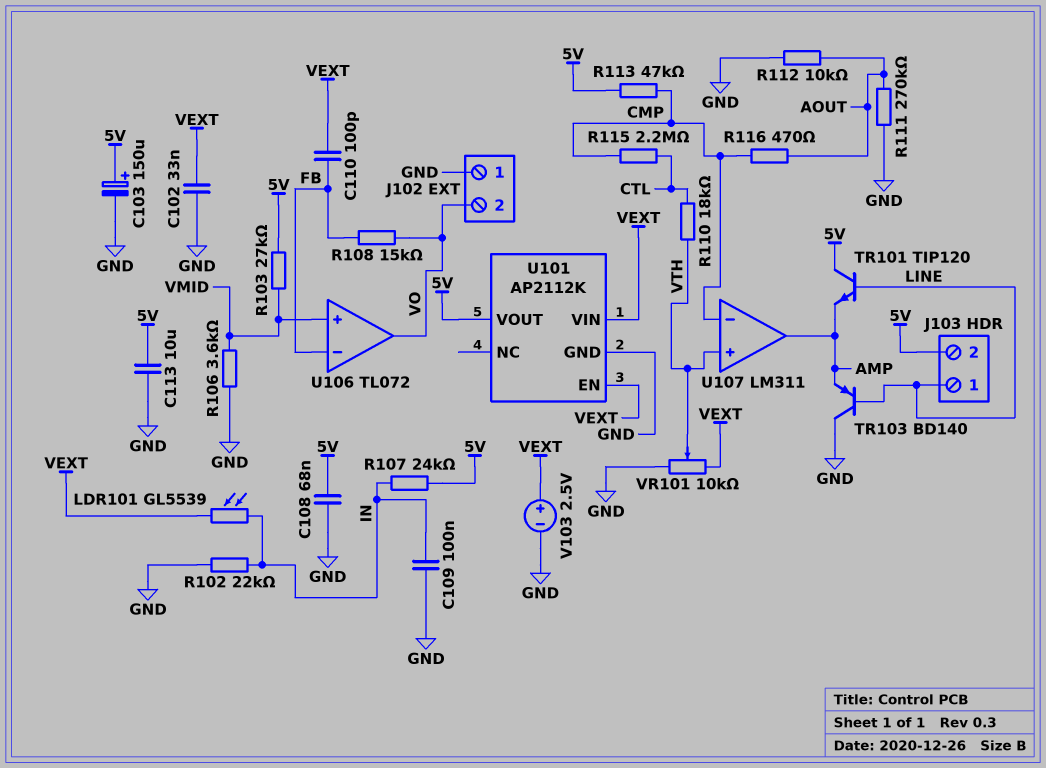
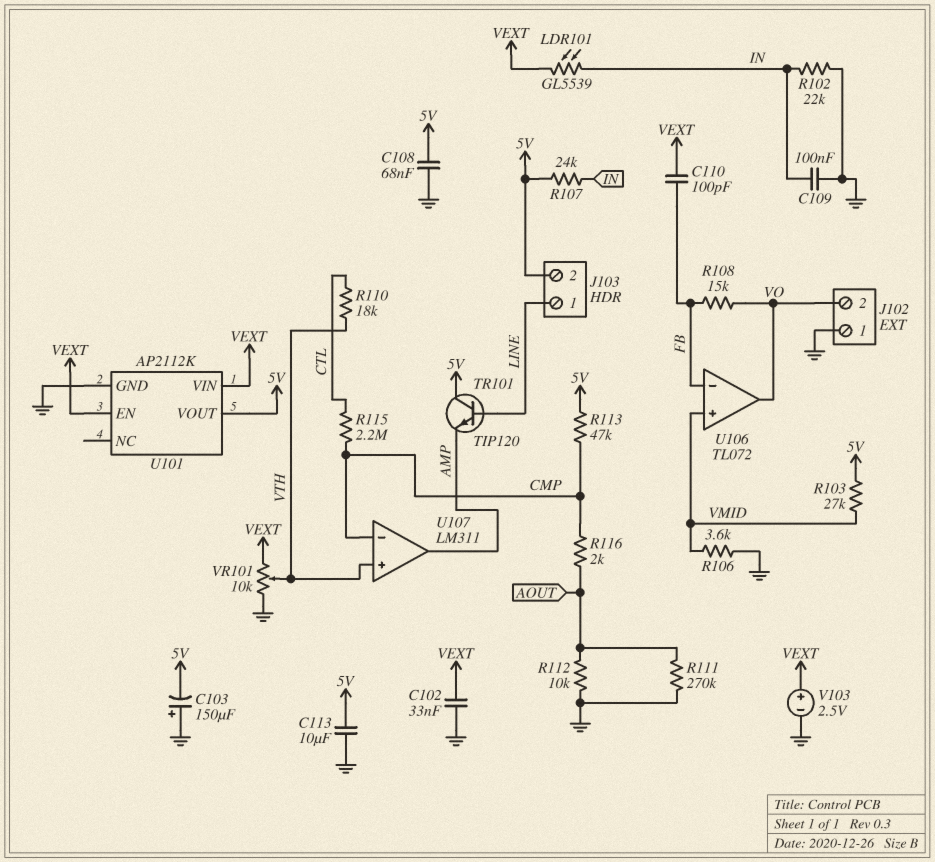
C103: 150uF (plus 5V, minus GND) -> 150uF (plus GND, minus 5V)
R116: 470 (AOUT, CMP) -> 2k (AOUT, CMP)
TR103: PNP BD140 (B LINE, C GND, E AMP) -> none

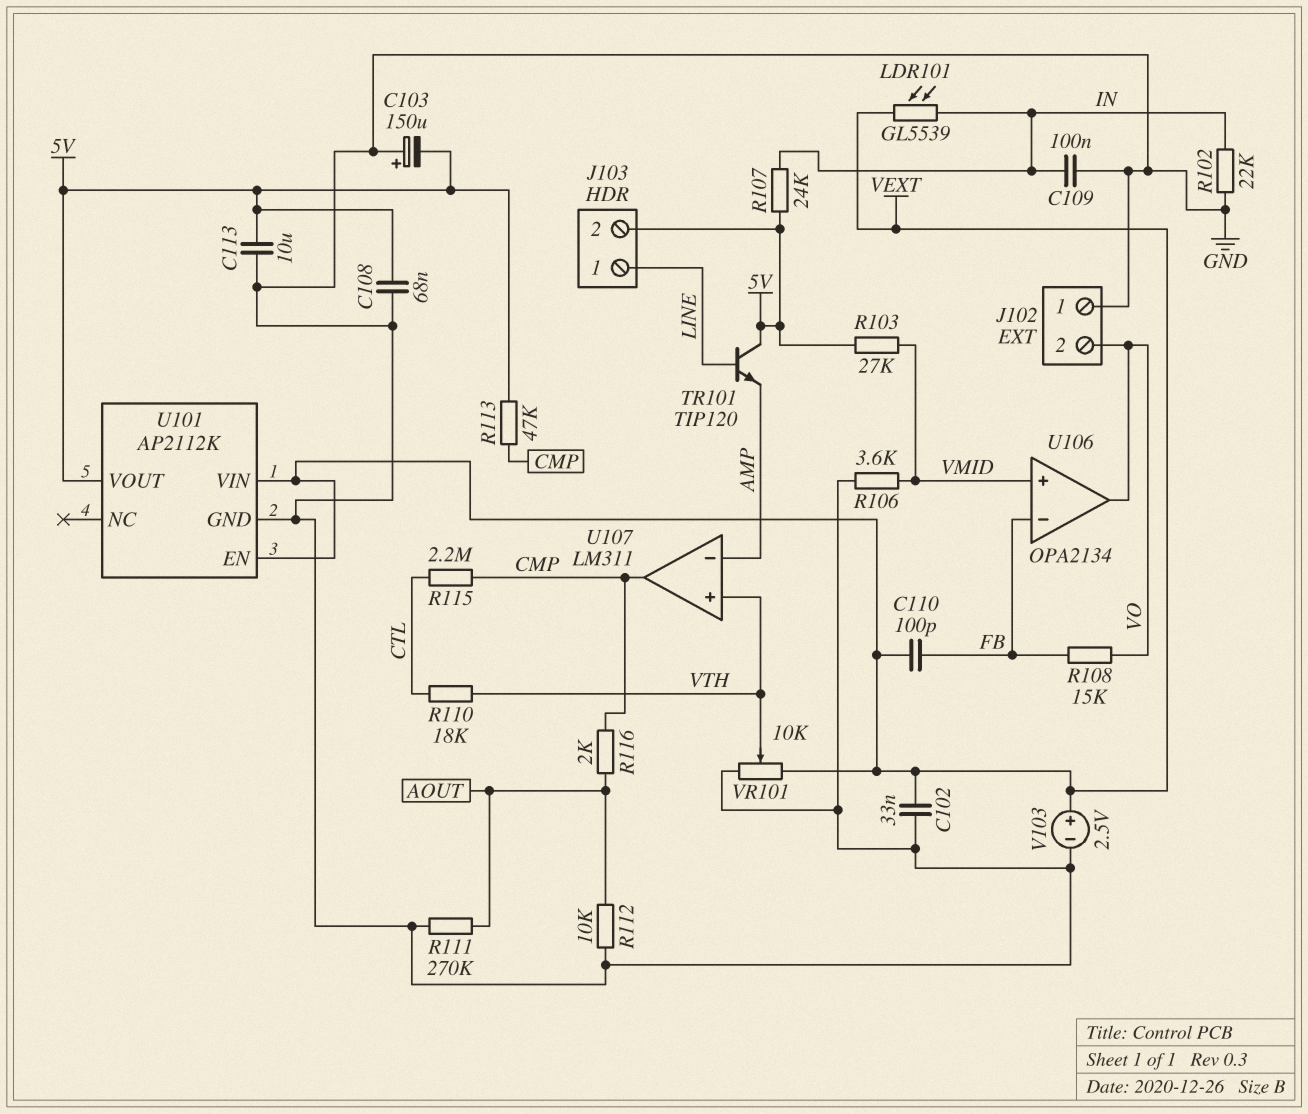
U106: TL072 -> OPA2134
U107 pin in-: CMP -> AMP
U107 pin out: AMP -> CMP

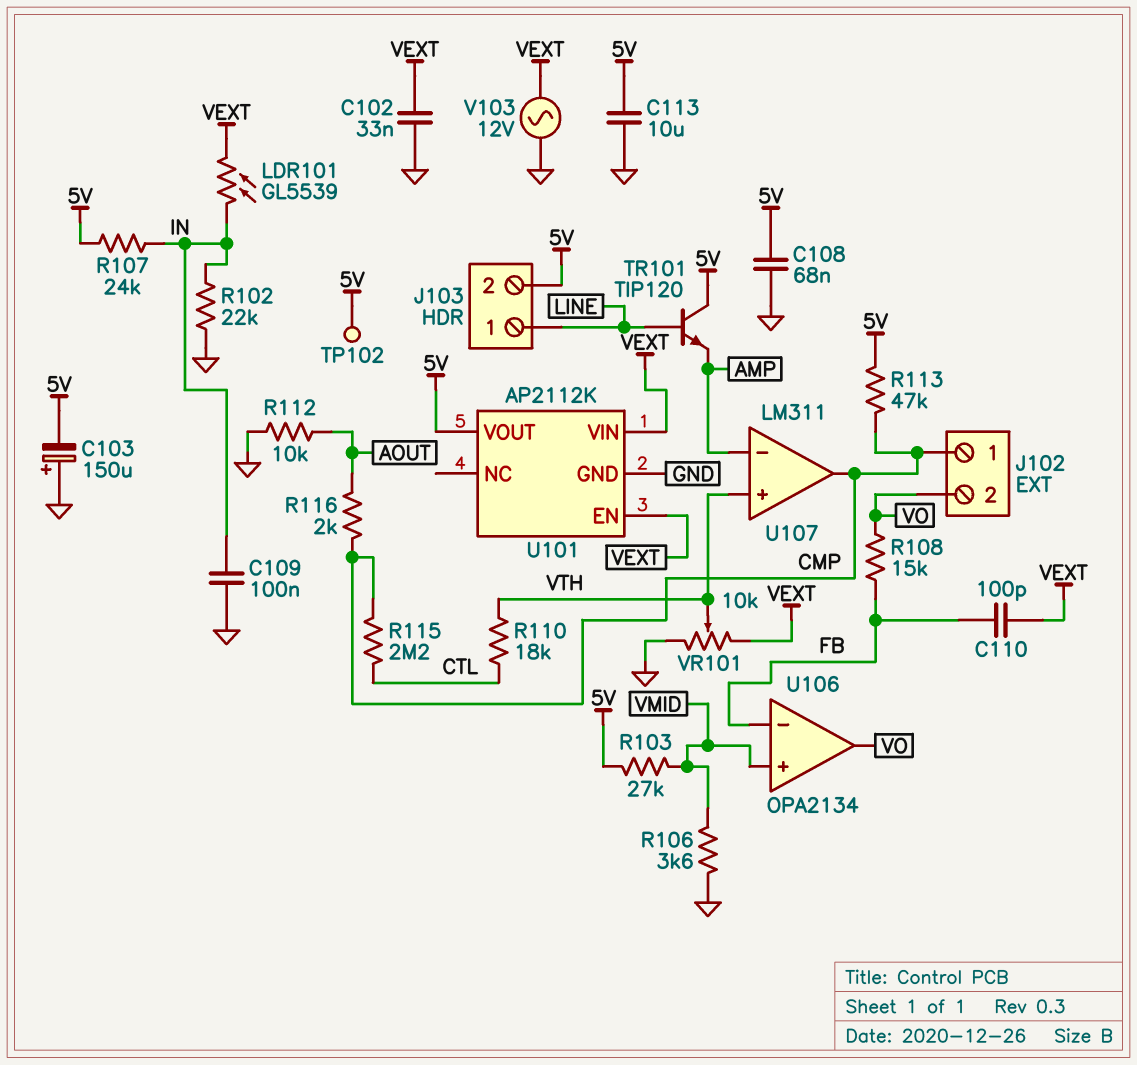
J102 pin 1: GND -> CMP
R111: 270k (AOUT, GND) -> none
TP102: none -> test point (5V)
V103: 2.5V (plus VEXT, minus GND) -> AC 12V (GND, VEXT)

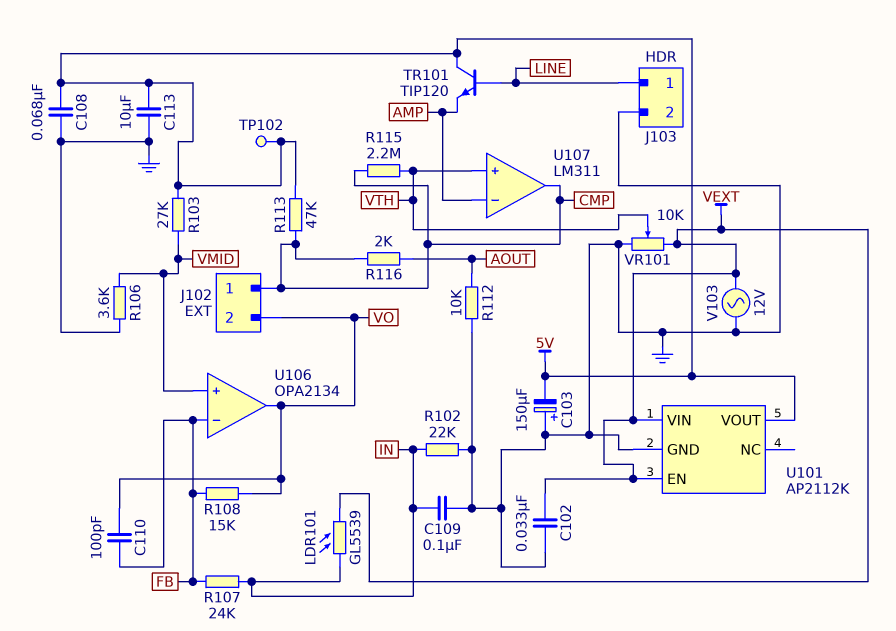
C110: 100pF (FB, VEXT) -> 100pF (FB, VO)
J103 pin 2: 5V -> GND
R107: 24k (5V, IN) -> 24k (FB, IN)
R110: 18k (CTL, VTH) -> none
R115: 2.2M (CMP, CTL) -> 2.2M (CMP, VTH)

